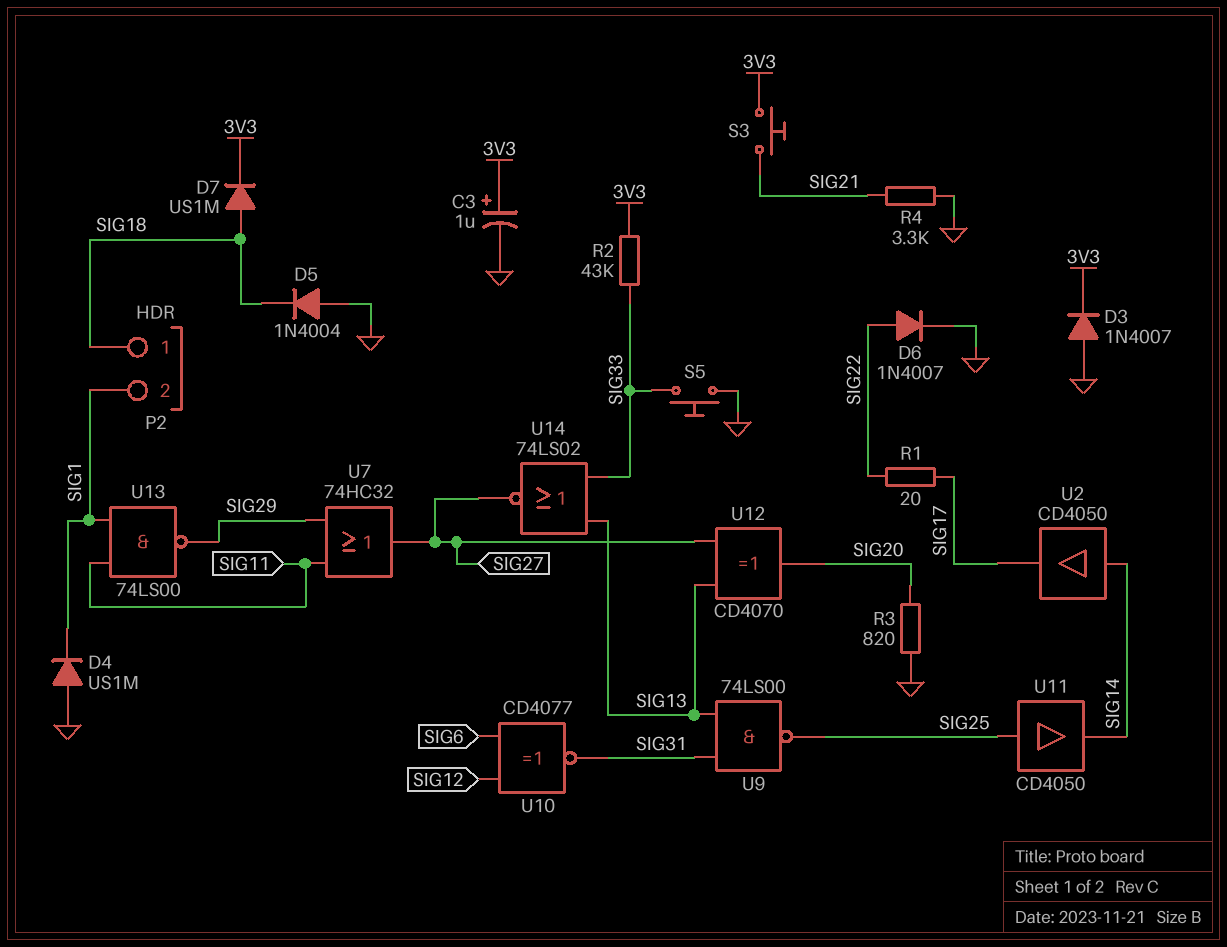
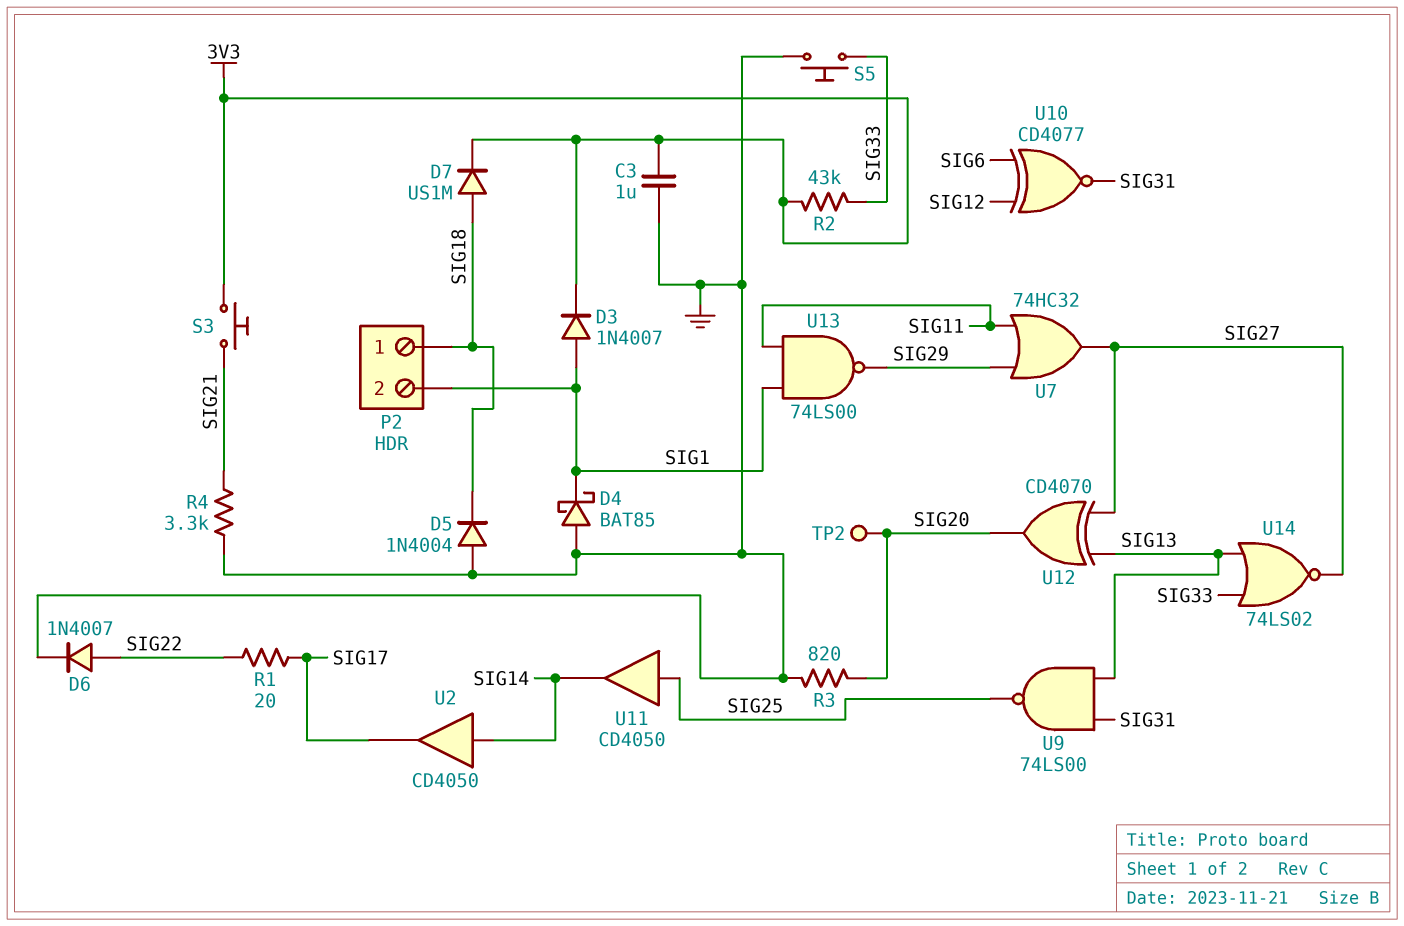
C3: 1uF (plus 3V3, minus GND) -> 1uF (3V3, GND)
D3: diode 1N4007 (A GND, K 3V3) -> diode 1N4007 (A SIG1, K 3V3)
D4: diode US1M (A GND, K SIG1) -> schottky BAT85 (A GND, K SIG1)
TP2: none -> test point (SIG20)

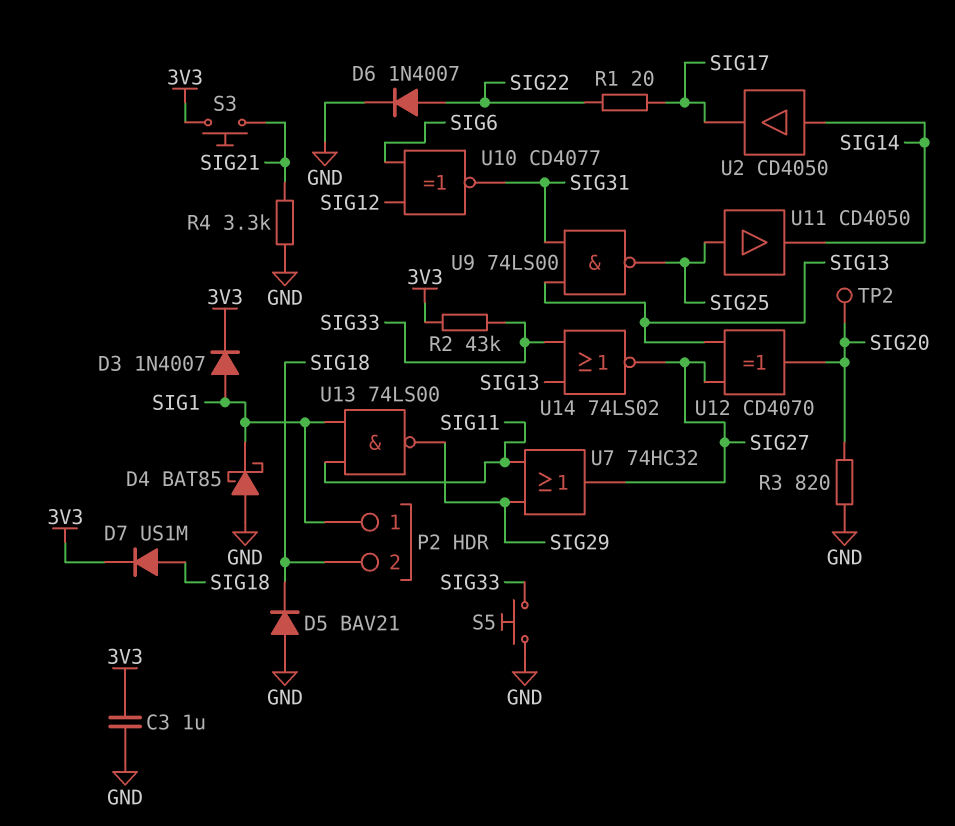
D5: diode 1N4004 (A GND, K SIG18) -> diode BAV21 (A GND, K SIG18)
P2 pin 1: SIG18 -> SIG1
P2 pin 2: SIG1 -> SIG18

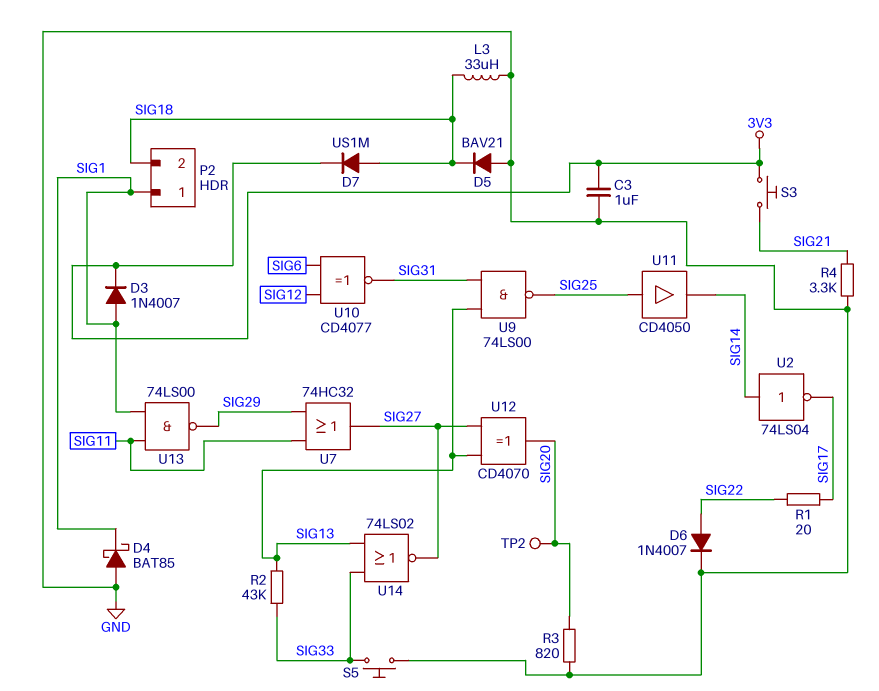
L3: none -> 33uH (GND, SIG18)
R2: 43k (3V3, SIG33) -> 43k (SIG13, SIG33)
U2: buffer CD4050 (in SIG14, out SIG17) -> NOT 74LS04 (in SIG14, out SIG17)

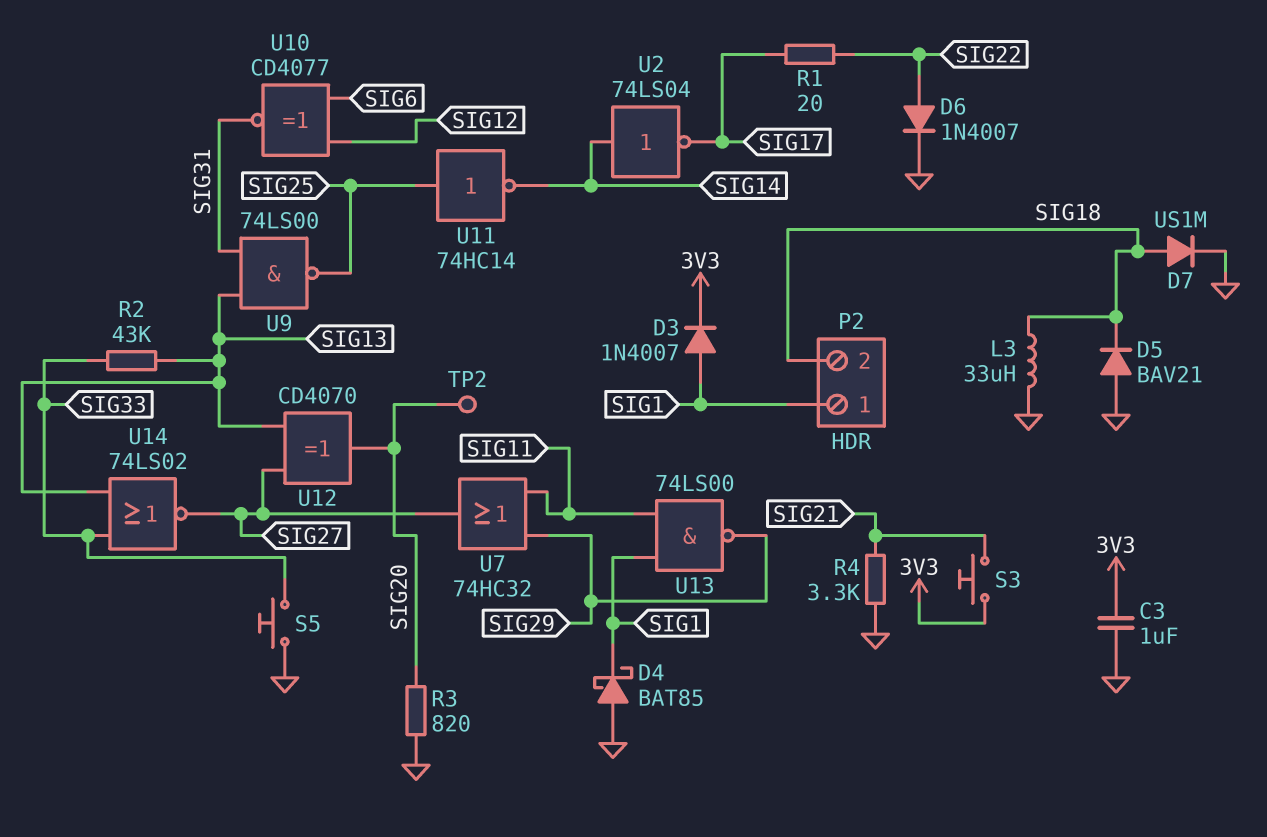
D7: diode US1M (A SIG18, K 3V3) -> diode US1M (A SIG18, K GND)
U11: buffer CD4050 (in SIG25, out SIG14) -> NOT 74HC14 (in SIG25, out SIG14)

